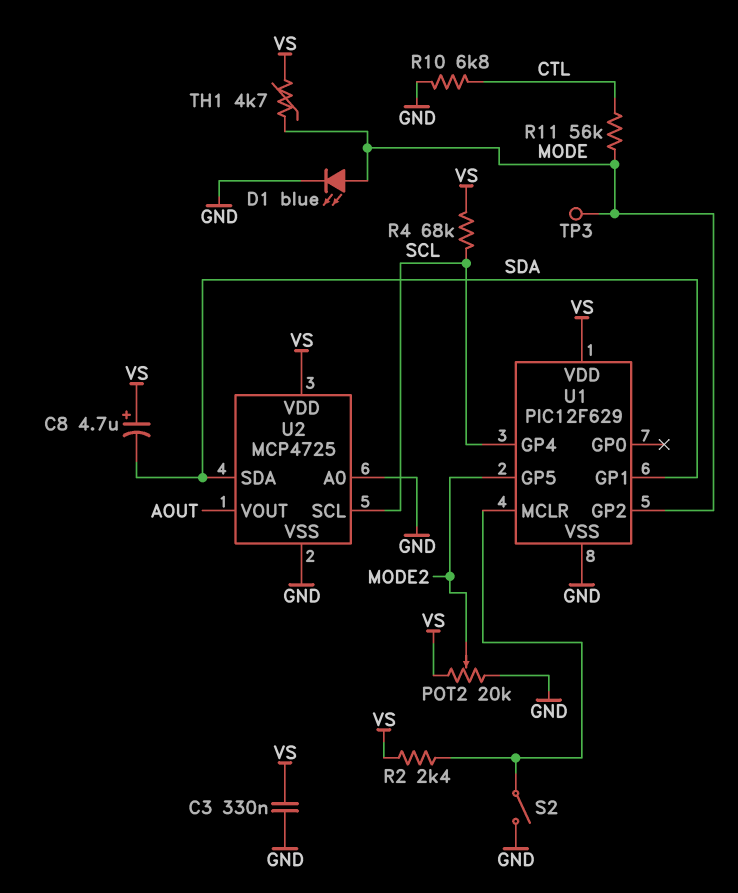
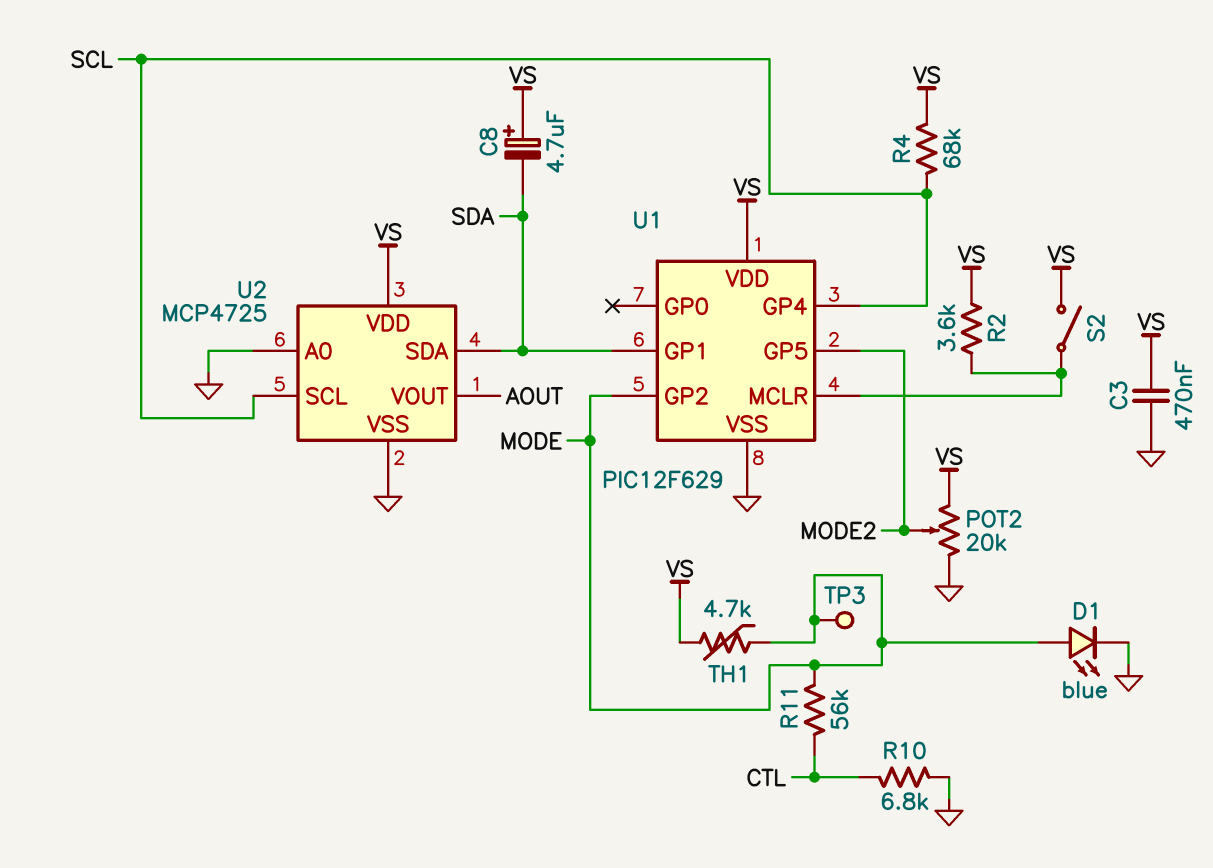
C3: 330nF (GND, VS) -> 470nF (GND, VS)
R2: 2.4k (U1/MCLR, VS) -> 3.6k (U1/MCLR, VS)
S2: switch (GND, U1/MCLR) -> switch (U1/MCLR, VS)

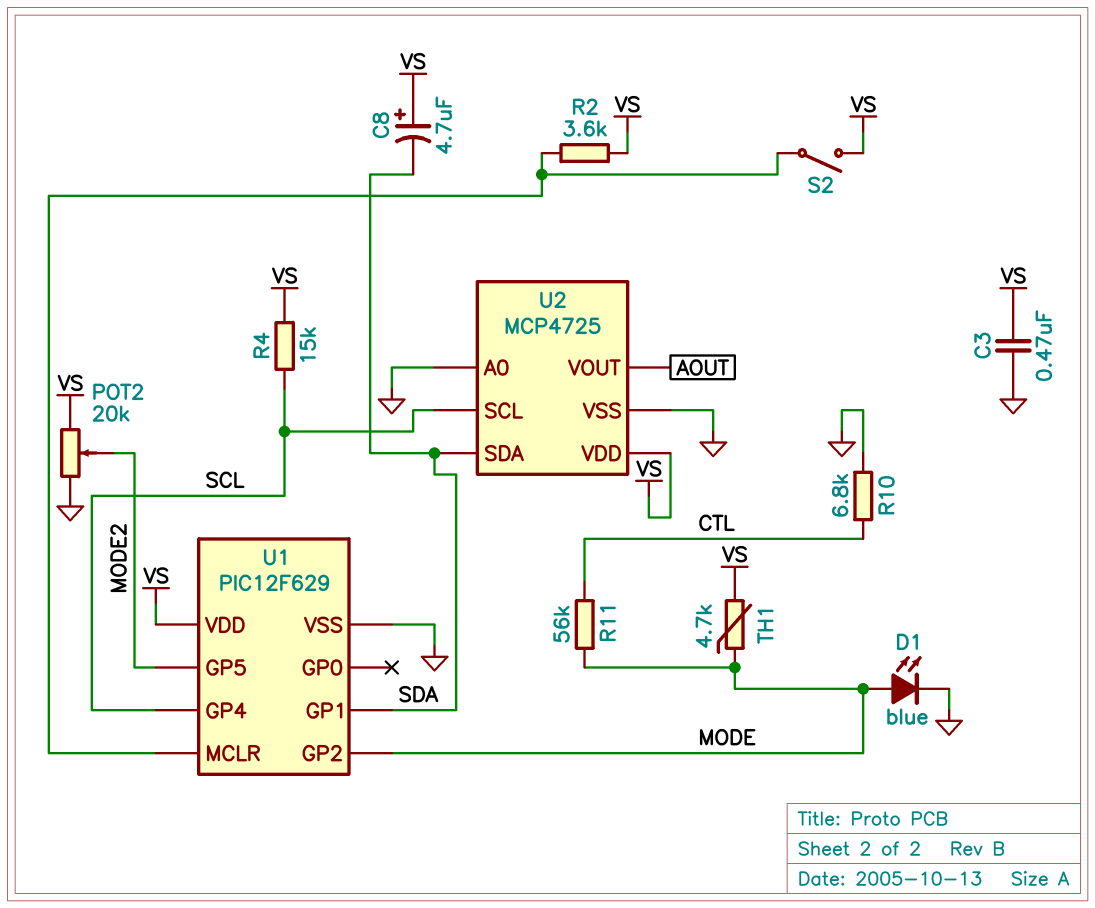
R4: 68k (SCL, VS) -> 15k (SCL, VS)
TP3: test point (MODE) -> none

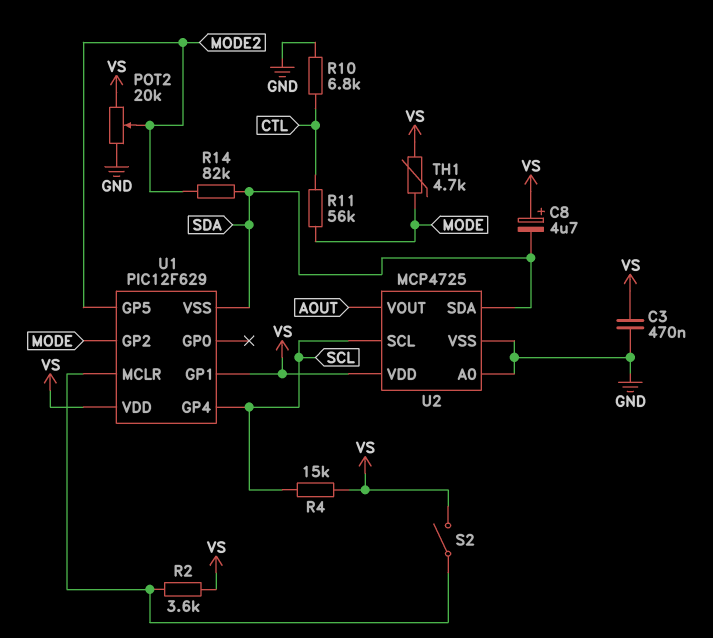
D1: LED blue (A MODE, K GND) -> none
R14: none -> 82k (MODE2, SDA)
U1 pin GP1: SDA -> VS
U1 pin VSS: GND -> SDA

